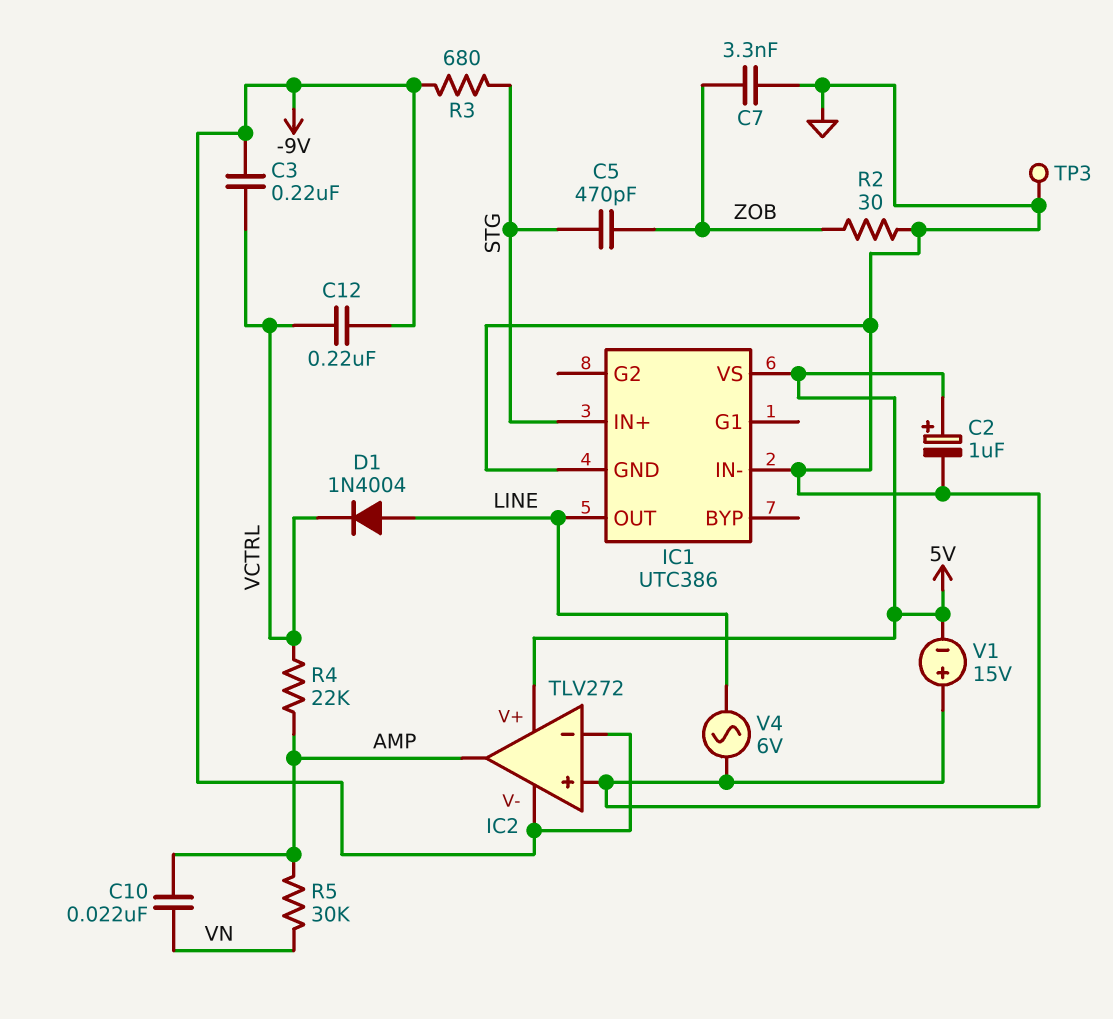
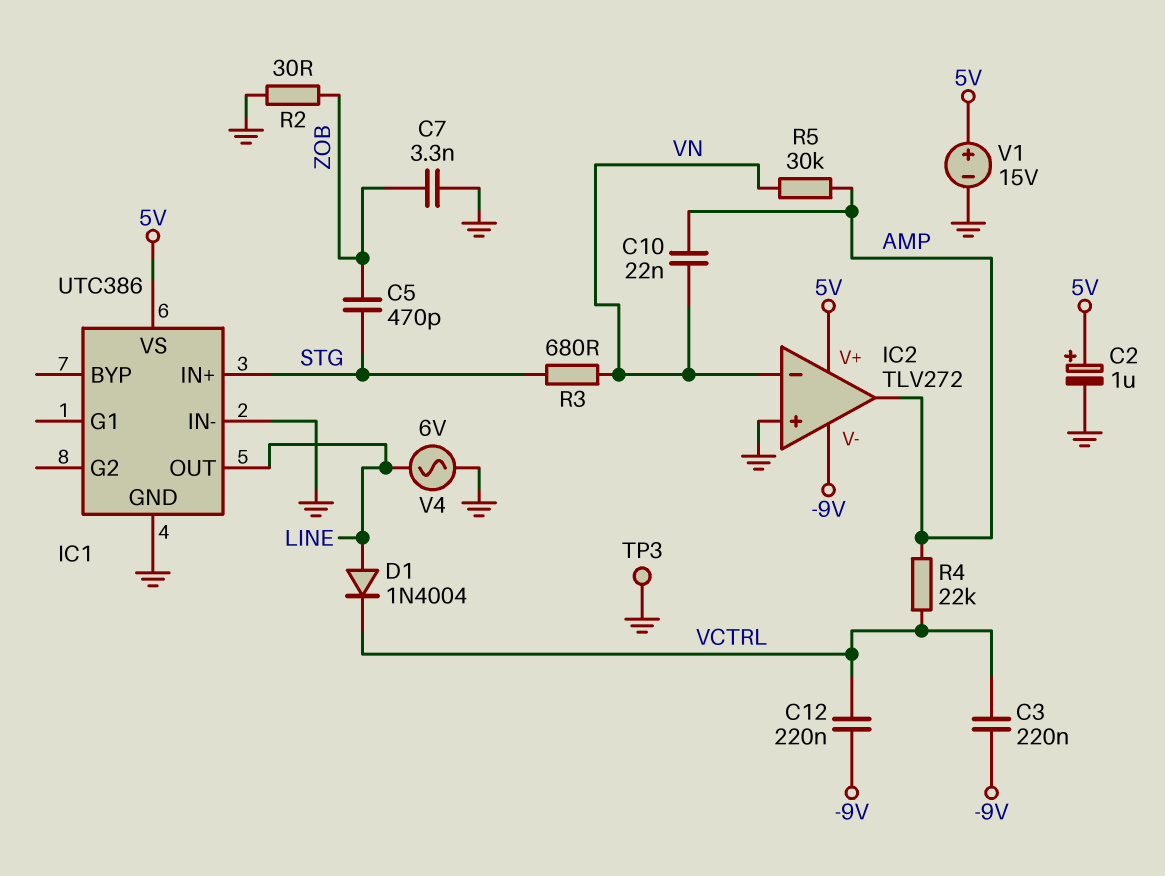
IC2 pin in-: -9V -> VN
R3: 680 (-9V, STG) -> 680 (STG, VN)
V1: 15V (plus GND, minus 5V) -> 15V (plus 5V, minus GND)

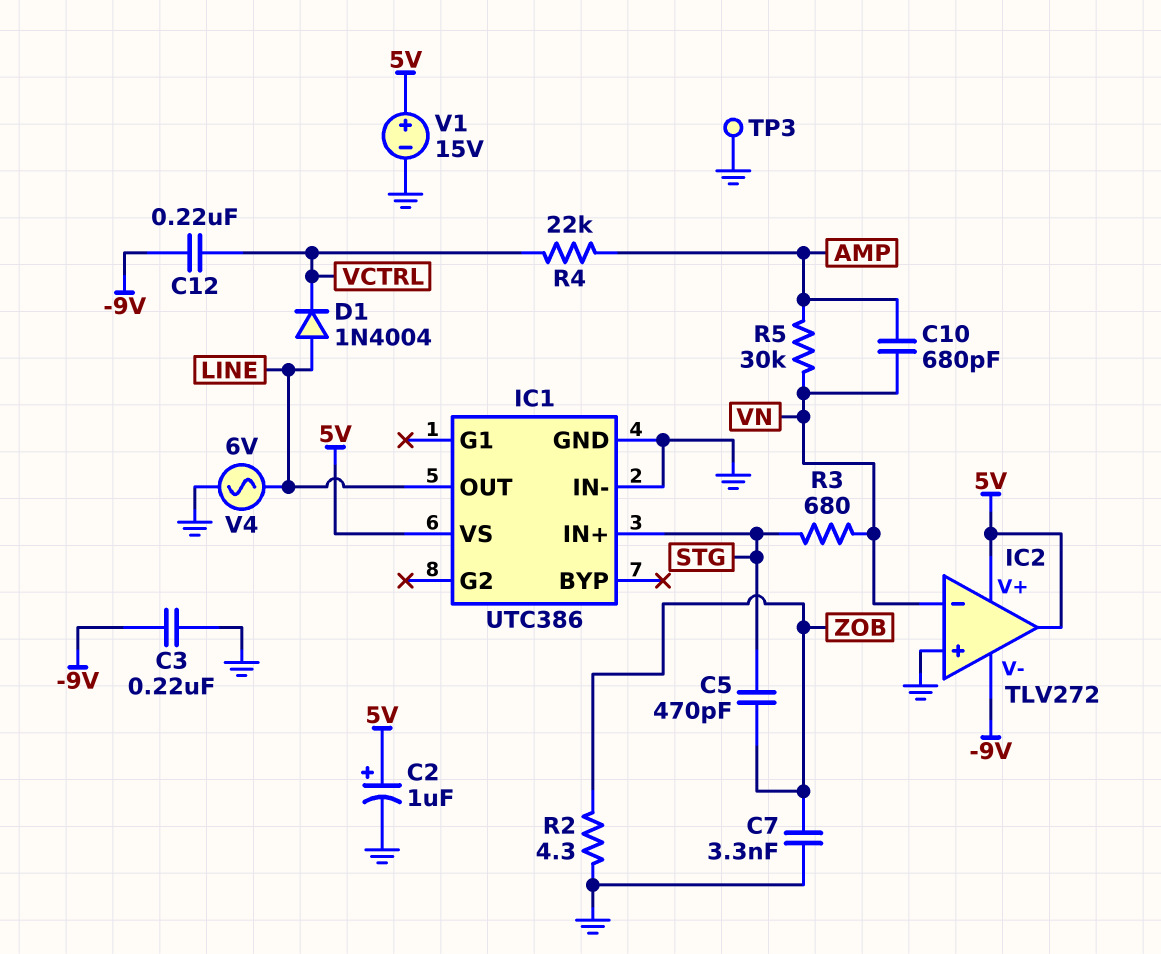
C3: 220nF (-9V, VCTRL) -> 220nF (-9V, GND)
C10: 22nF (AMP, VN) -> 680pF (AMP, VN)
IC2 pin out: AMP -> 5V
R2: 30 (GND, ZOB) -> 4.3 (GND, ZOB)

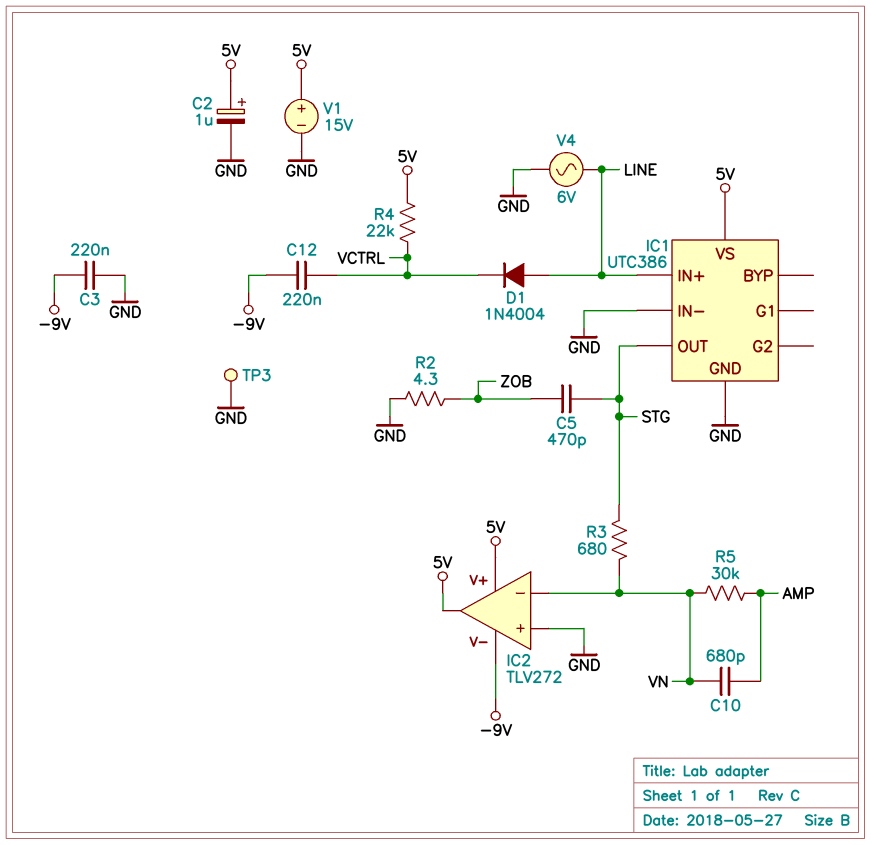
C7: 3.3nF (GND, ZOB) -> none
IC1 pin IN+: STG -> LINE
IC1 pin OUT: LINE -> STG
R4: 22k (AMP, VCTRL) -> 22k (5V, VCTRL)

